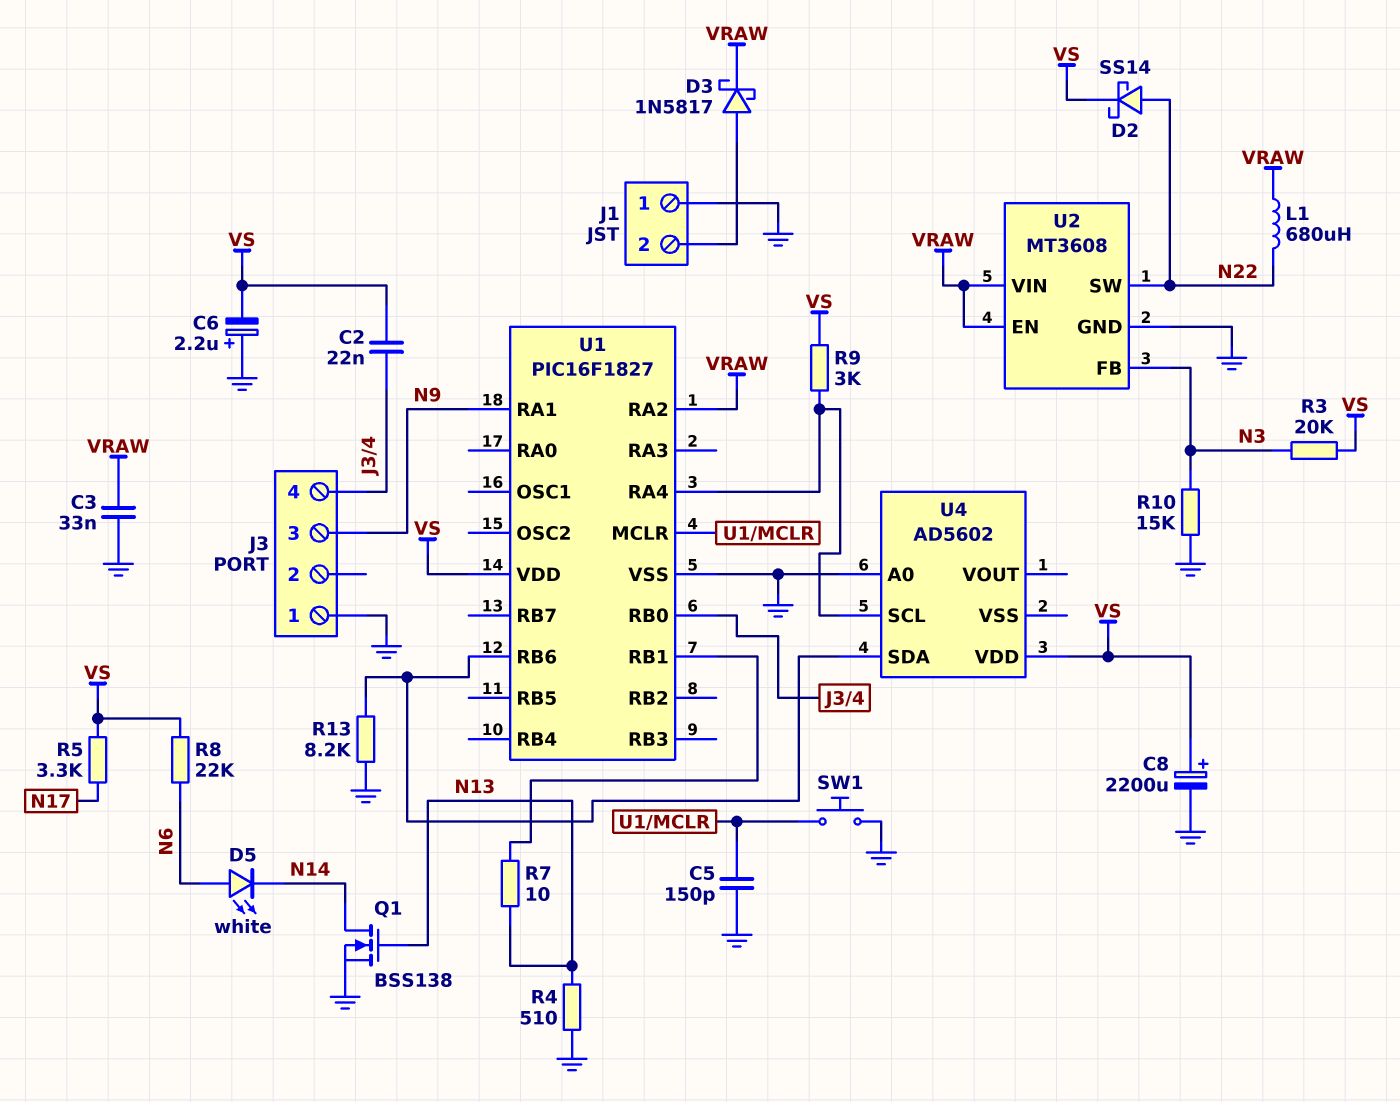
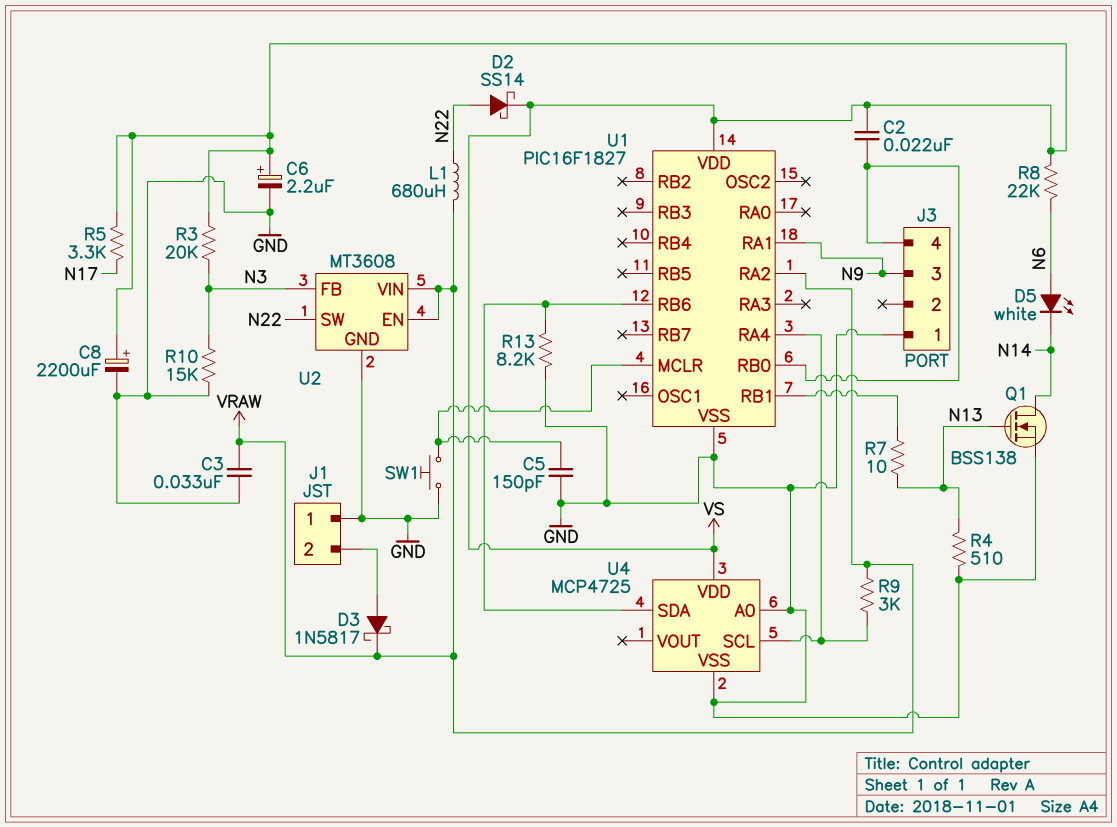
C6: 2.2uF (plus GND, minus VS) -> 2.2uF (plus VS, minus GND)
R9: 3k (U1/RA4, VS) -> 3k (U1/RA4, VRAW)
U4: AD5602 -> MCP4725
U4 pin VSS: none -> GND

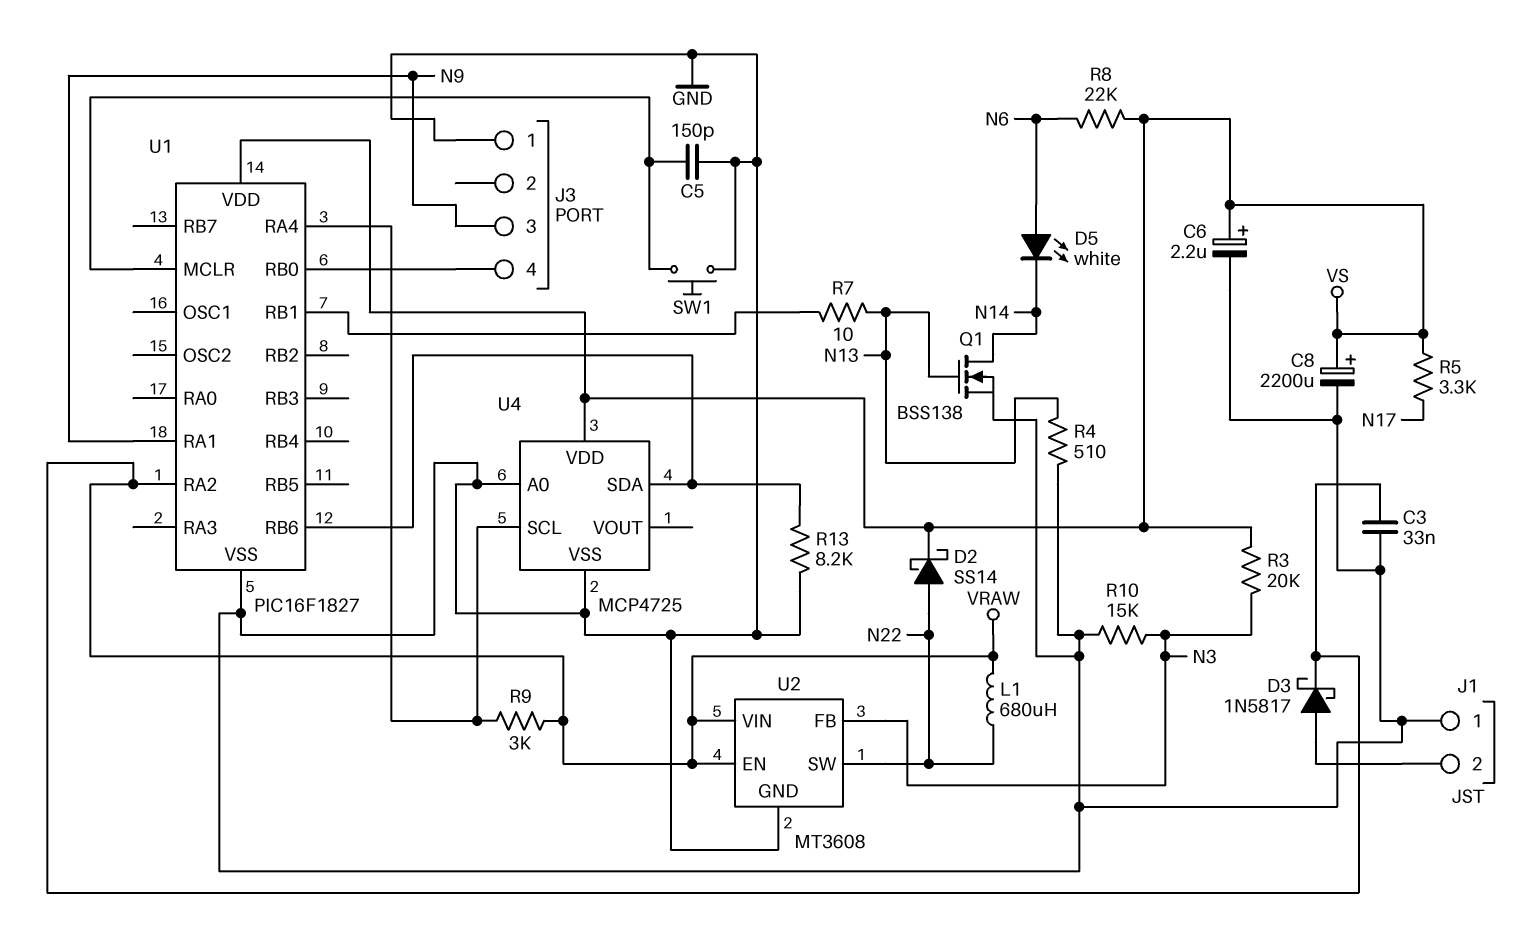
C2: 22nF (J3/4, VS) -> none

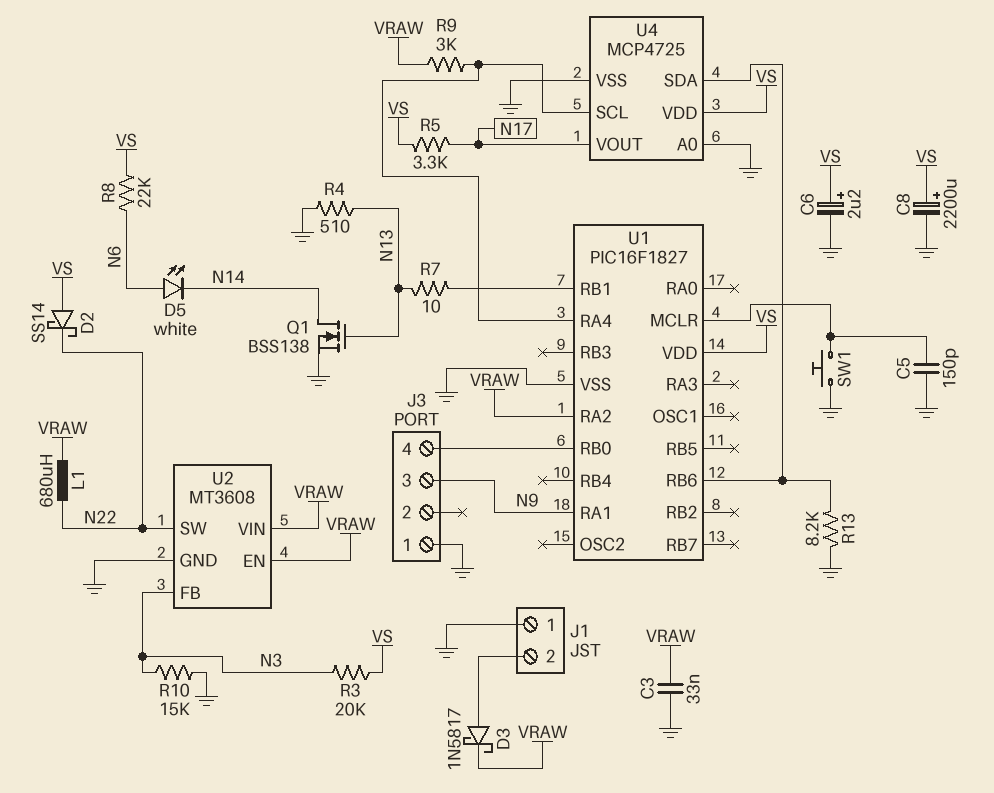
D2: schottky SS14 (A N22, K VS) -> schottky SS14 (A VS, K N22)
U4 pin VOUT: none -> N17

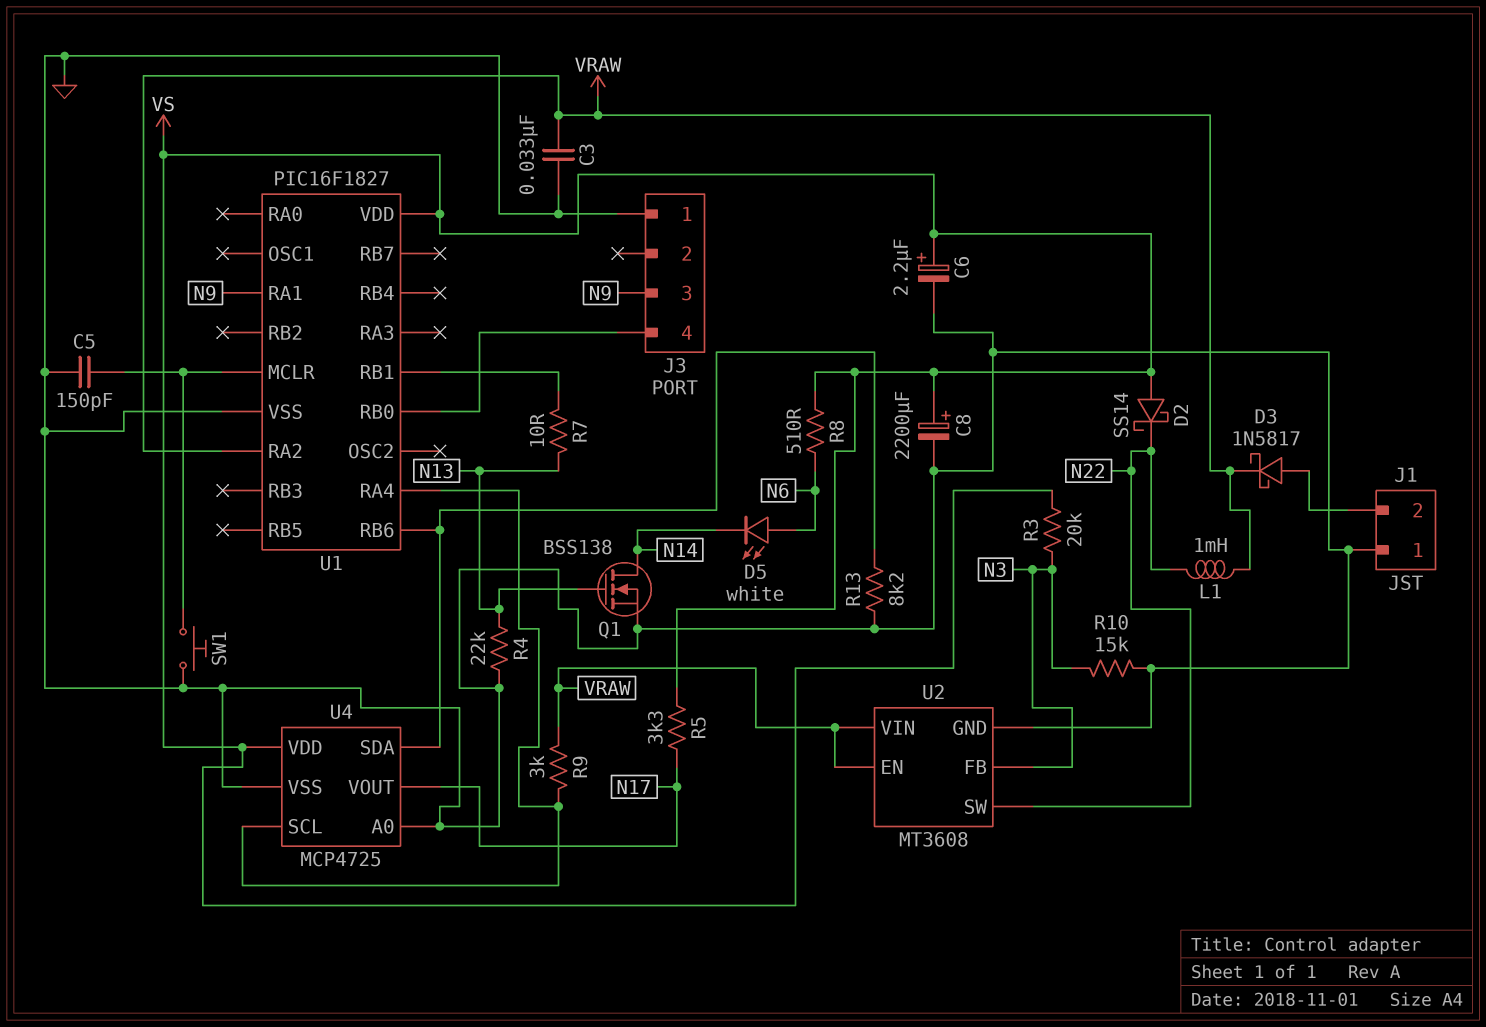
L1: 680uH (N22, VRAW) -> 1mH (N22, VRAW)
R4: 510 (GND, N13) -> 22k (GND, N13)
R8: 22k (N6, VS) -> 510 (N6, VS)

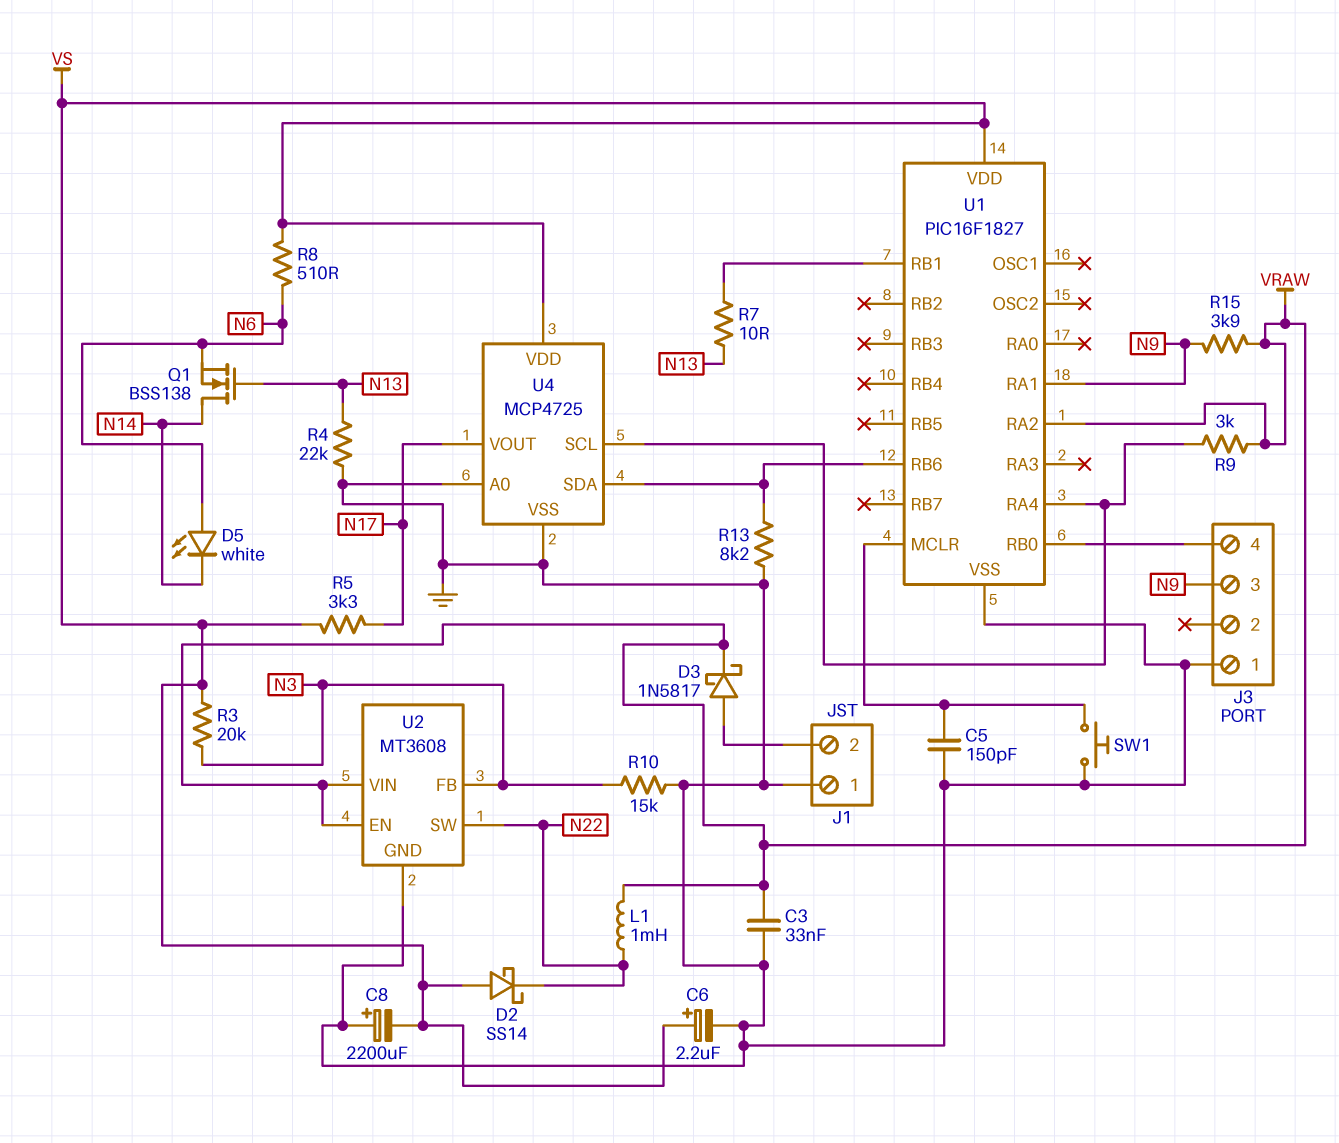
C8: 2200uF (plus VS, minus GND) -> 2200uF (plus GND, minus VS)
Q1: NMOS BSS138 (G N13, D N14, S GND) -> NMOS BSS138 (G N13, D N14, S N6)
R15: none -> 3.9k (N9, VRAW)

